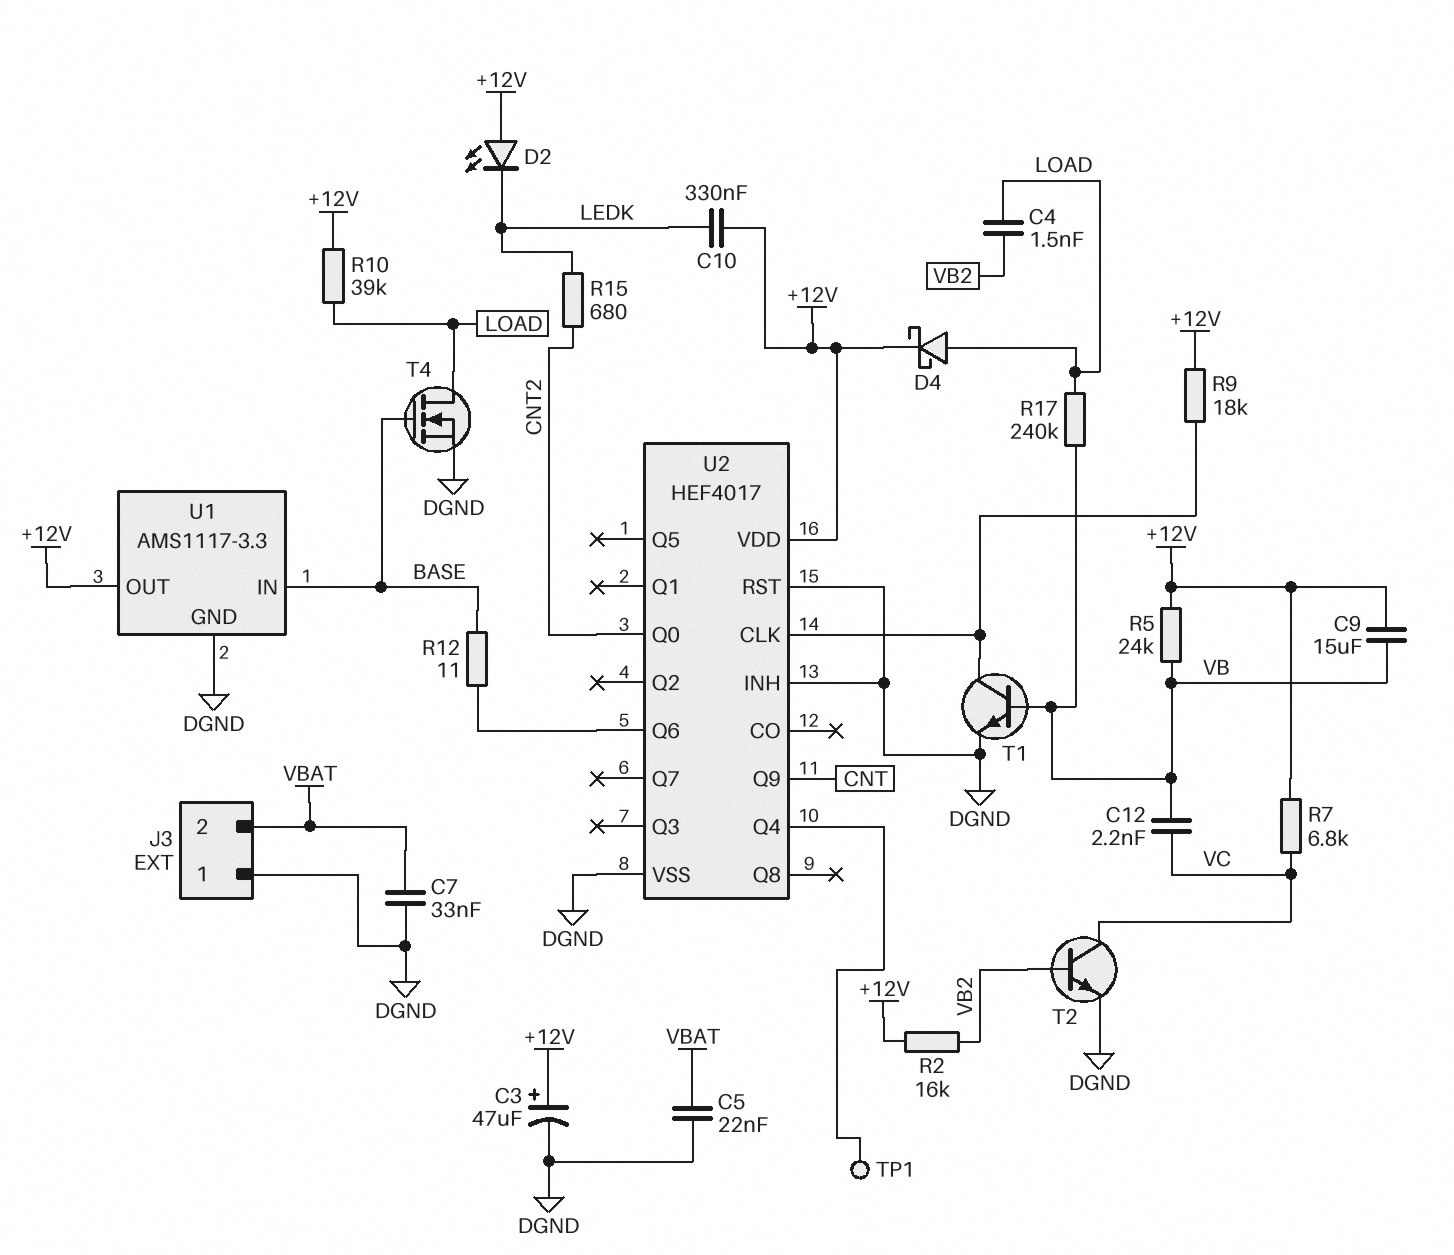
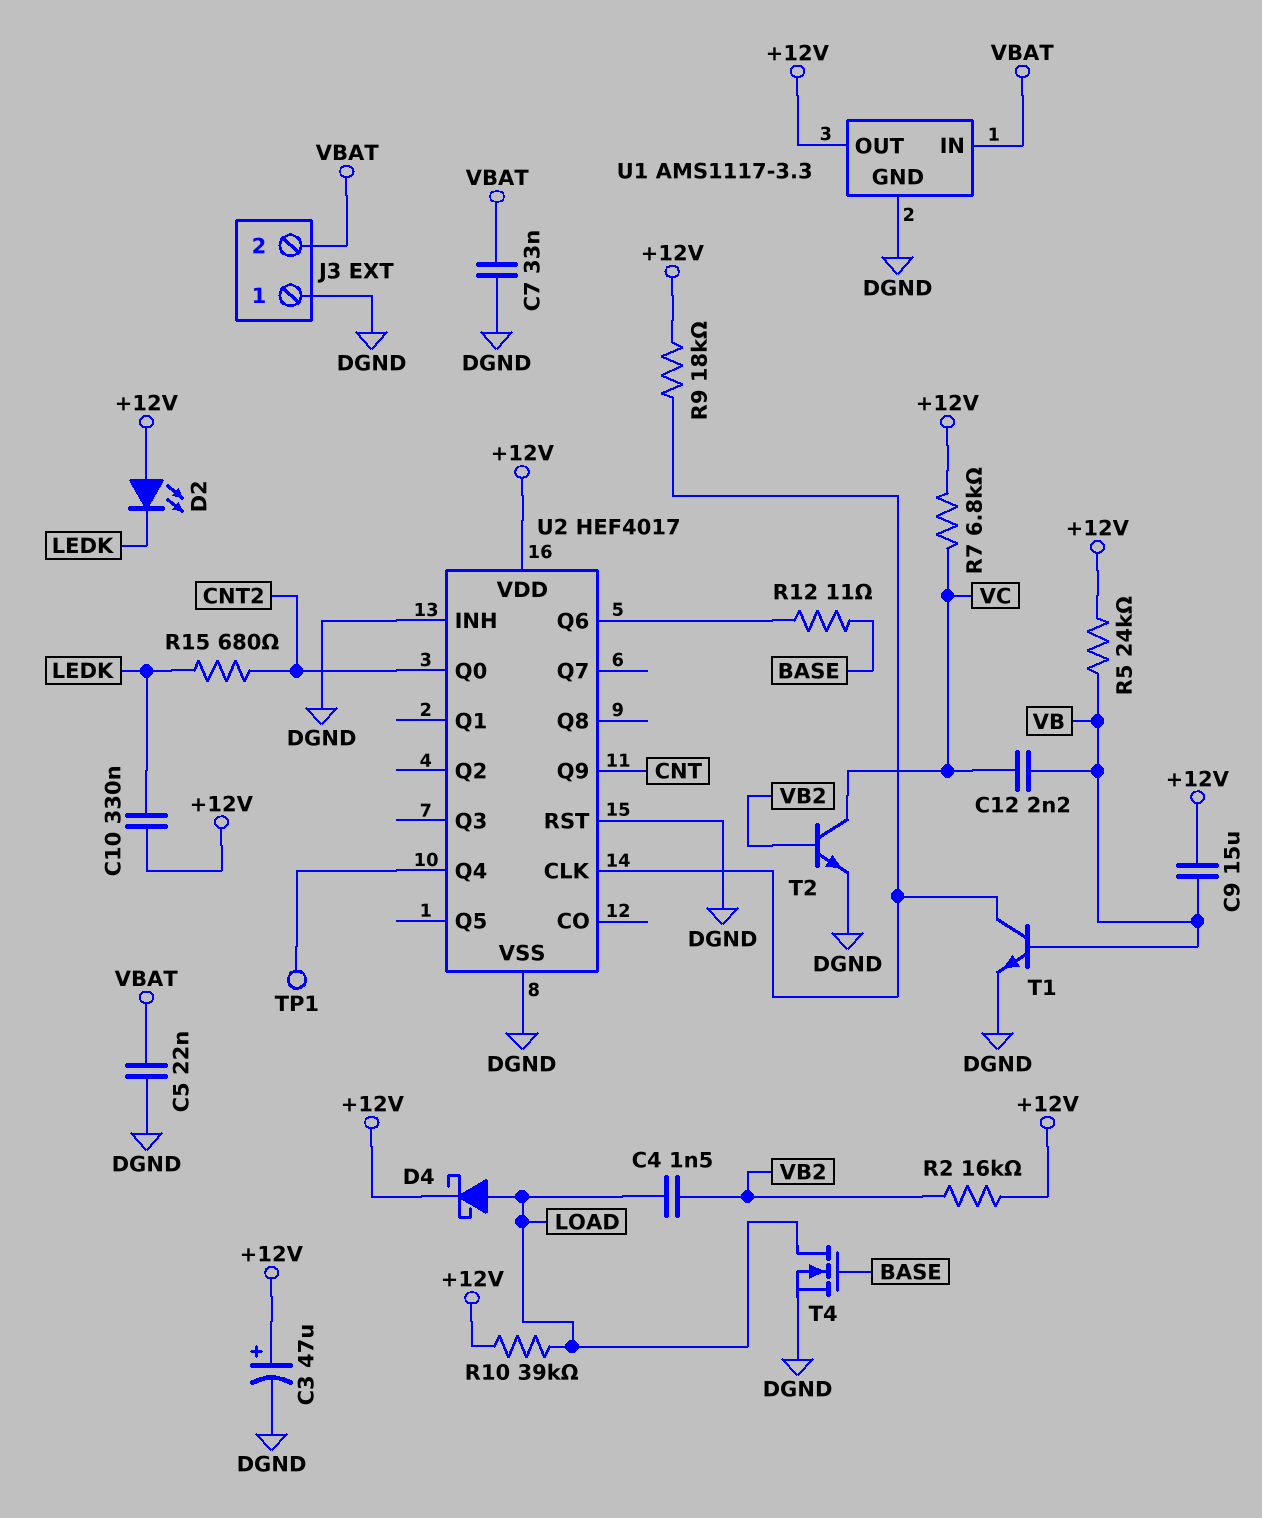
R17: 240k (LOAD, VB) -> none
U1 pin IN: BASE -> VBAT

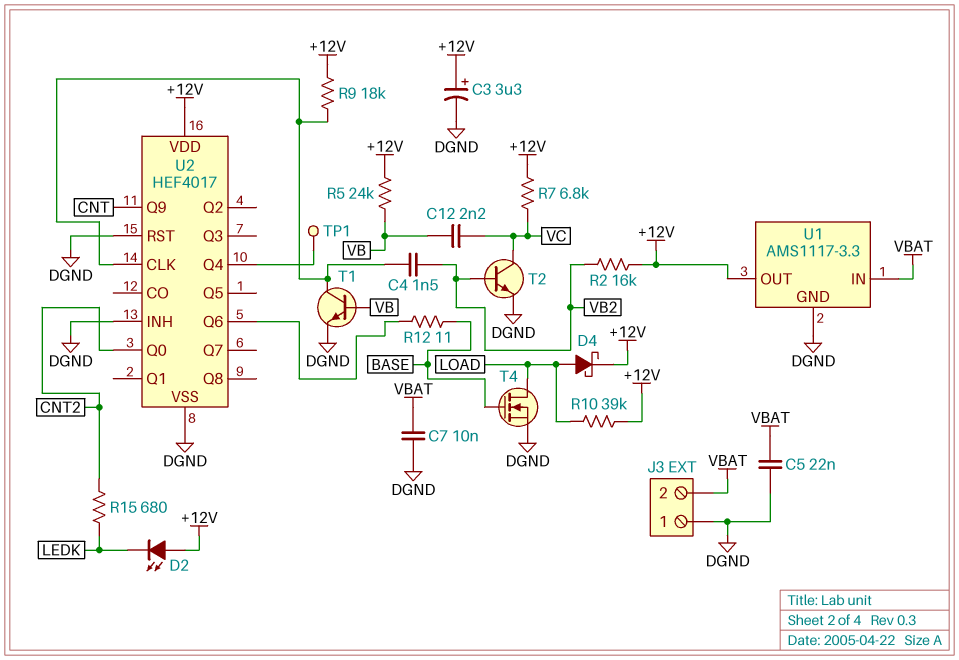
C3: 47uF (plus +12V, minus DGND) -> 3.3uF (plus +12V, minus DGND)
C4: 1.5nF (LOAD, VB2) -> 1.5nF (U2/CLK, VB2)
C7: 33nF (DGND, VBAT) -> 10nF (DGND, VBAT)
C9: 15uF (+12V, VB) -> none
C10: 330nF (+12V, LEDK) -> none

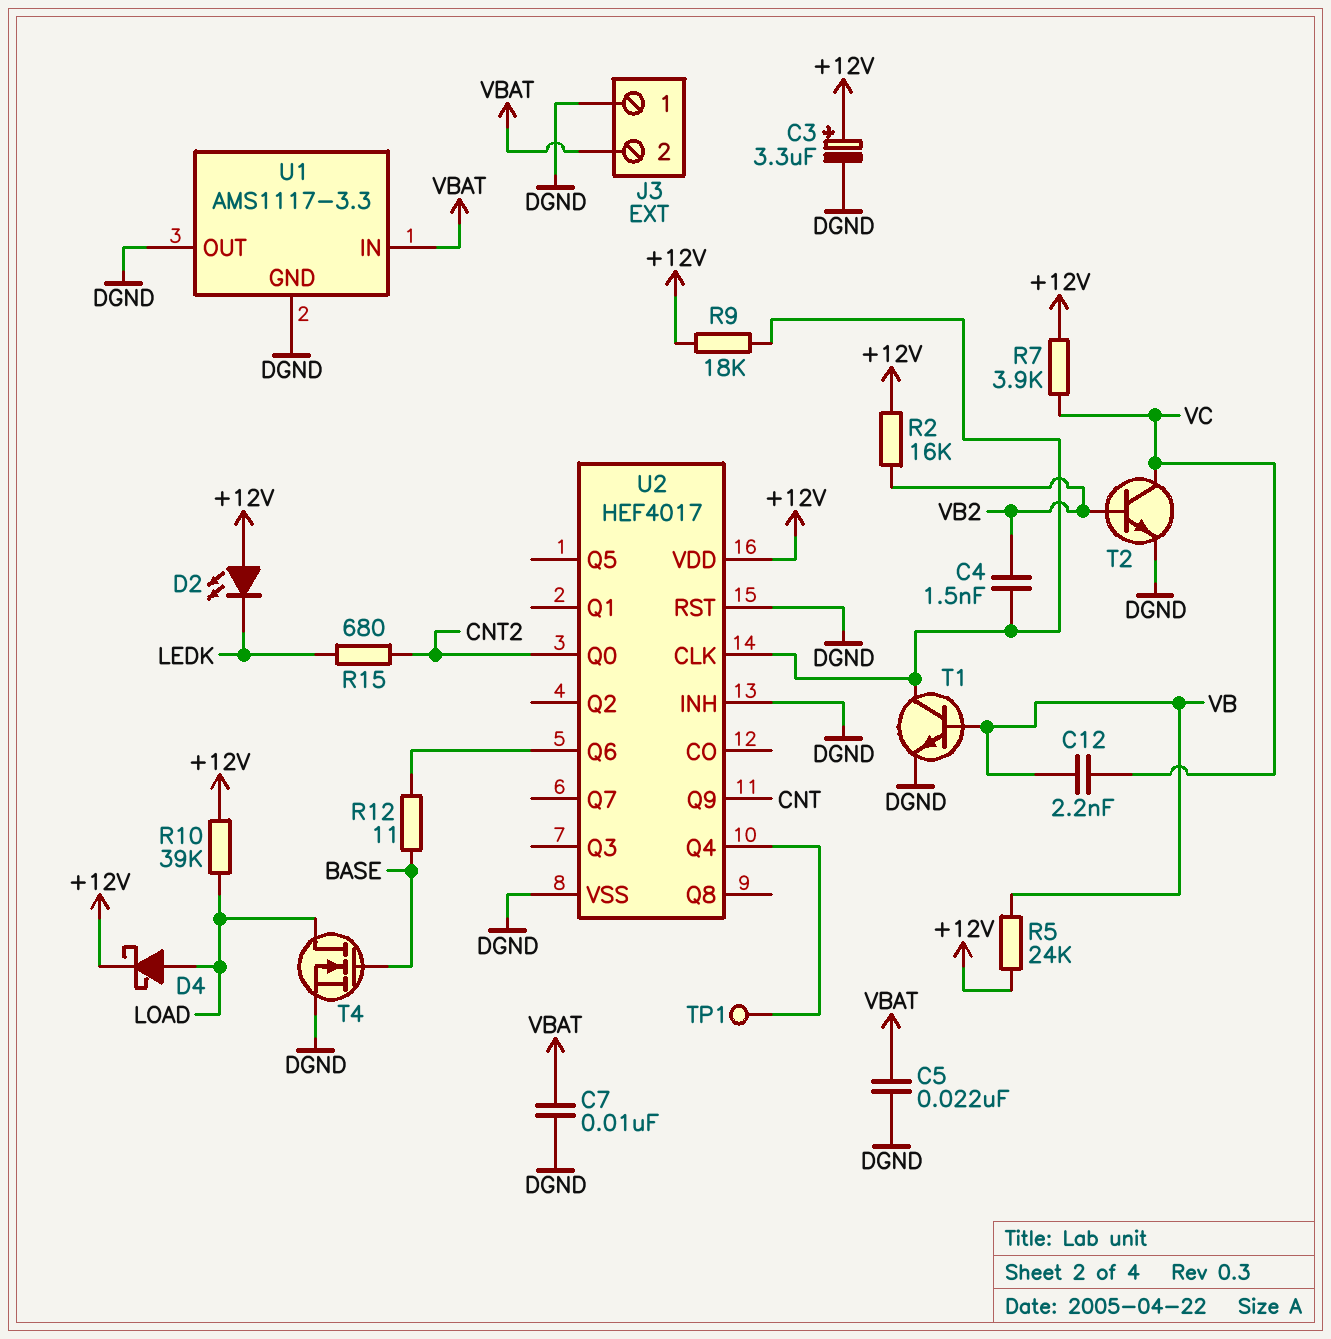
R7: 6.8k (+12V, VC) -> 3.9k (+12V, VC)
U1 pin OUT: +12V -> DGND

